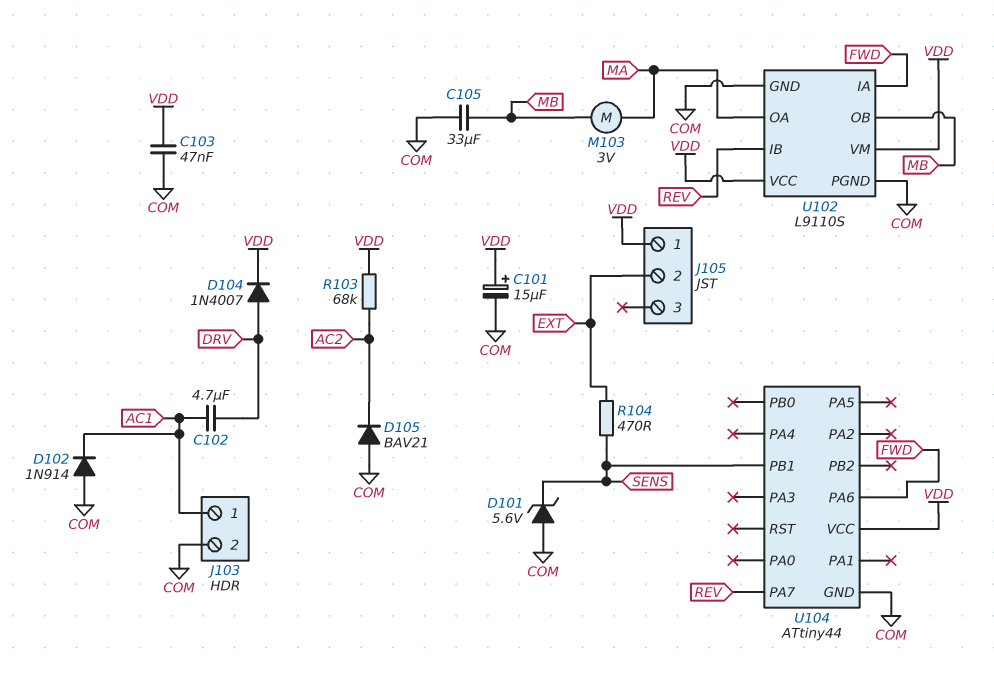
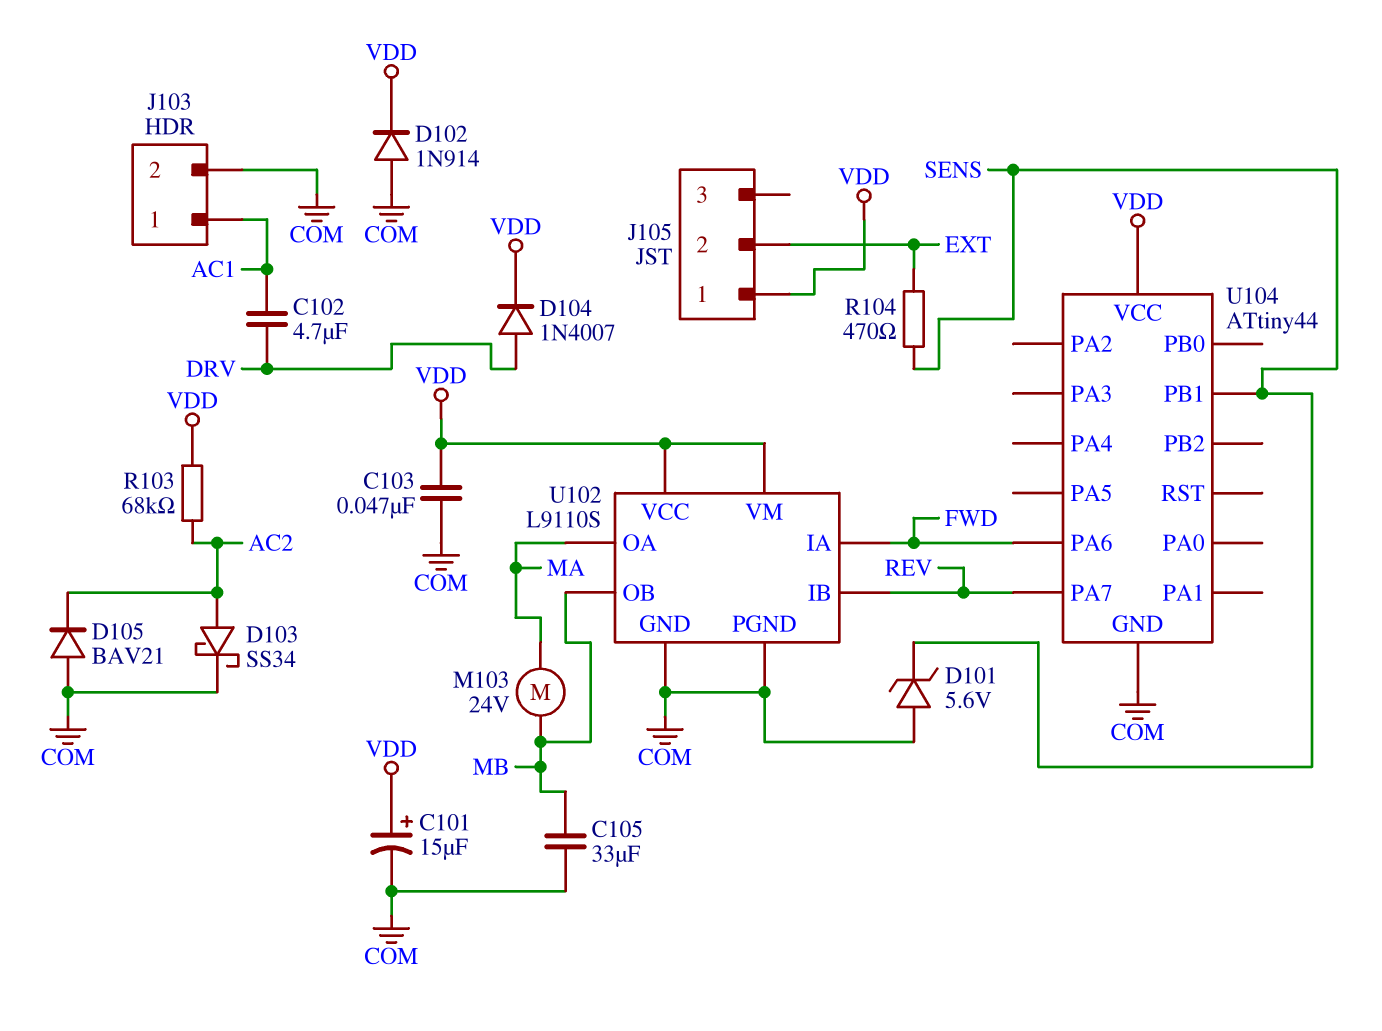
D102: diode 1N914 (A COM, K AC1) -> diode 1N914 (A COM, K VDD)
D103: none -> schottky SS34 (A AC2, K COM)
M103: motor 3V (MA, MB) -> motor 24V (MA, MB)

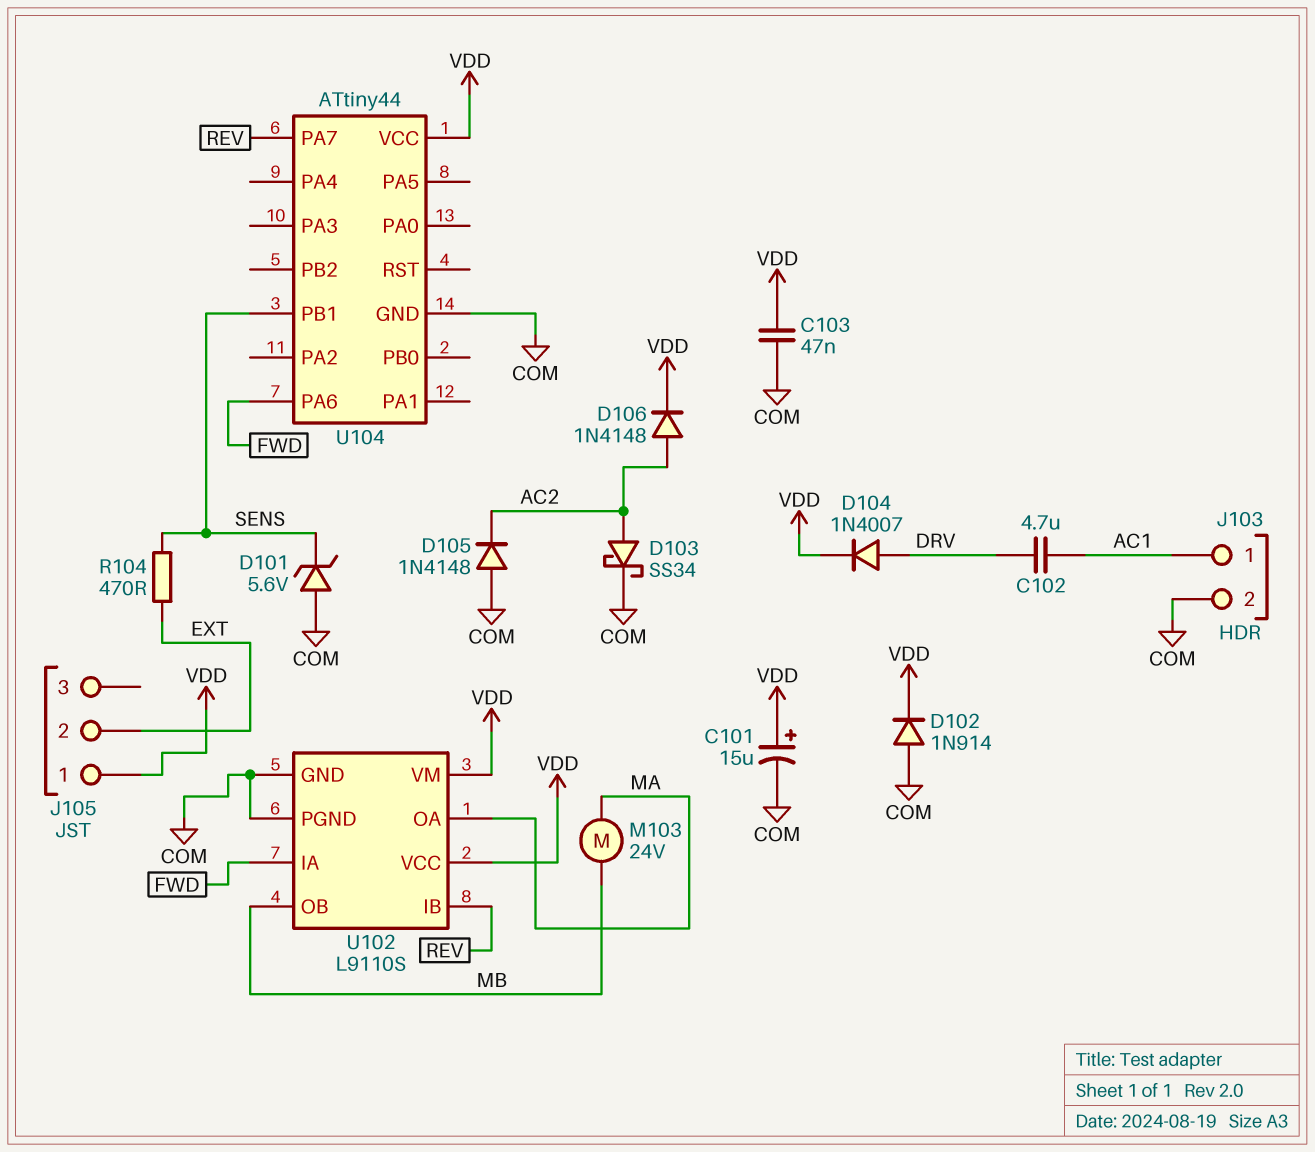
C105: 33uF (COM, MB) -> none
D105: diode BAV21 (A COM, K AC2) -> diode 1N4148 (A COM, K AC2)
D106: none -> diode 1N4148 (A AC2, K VDD)
R103: 68k (AC2, VDD) -> none

